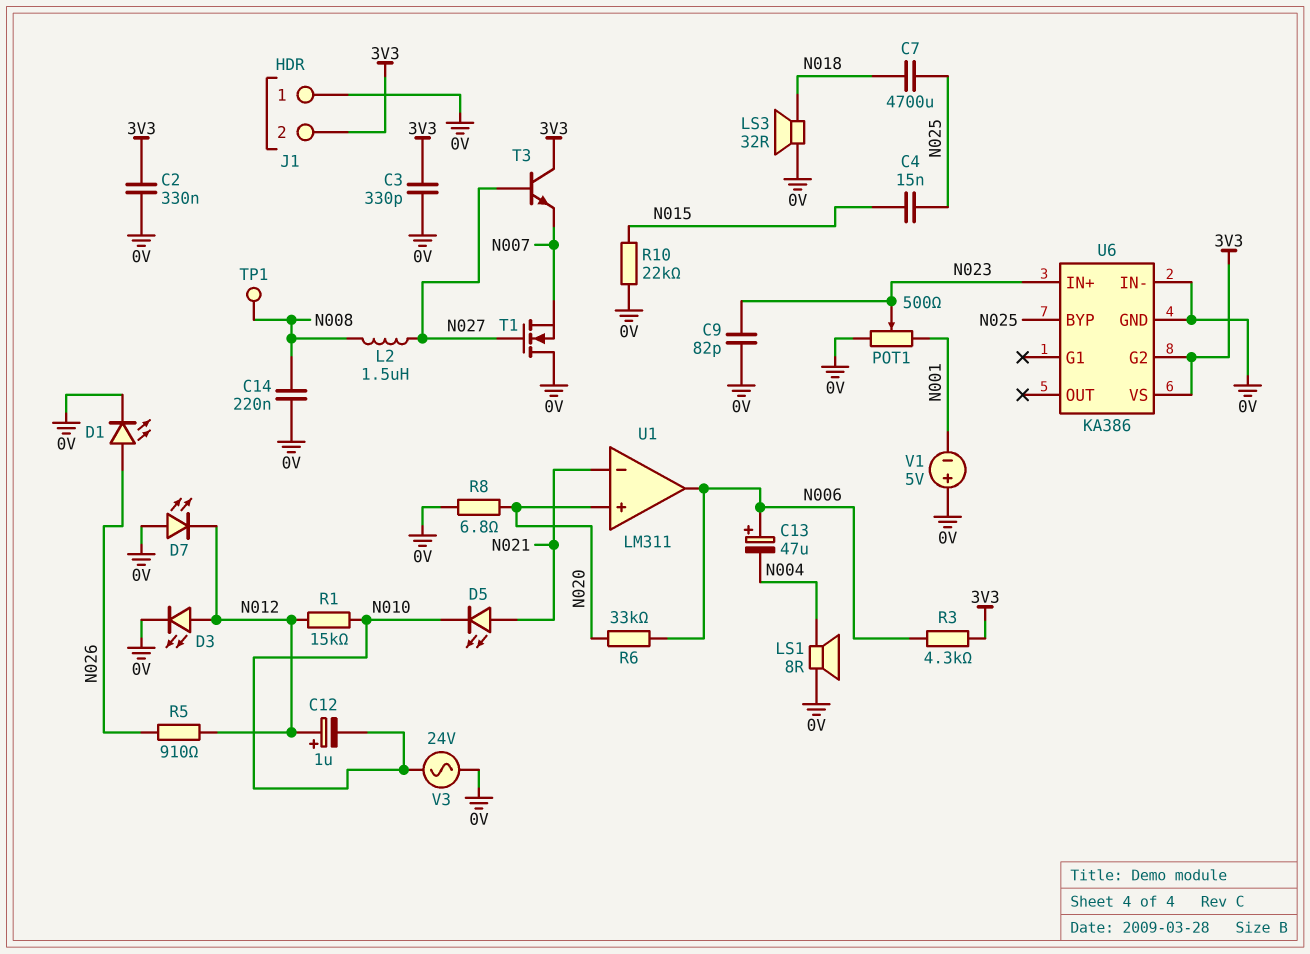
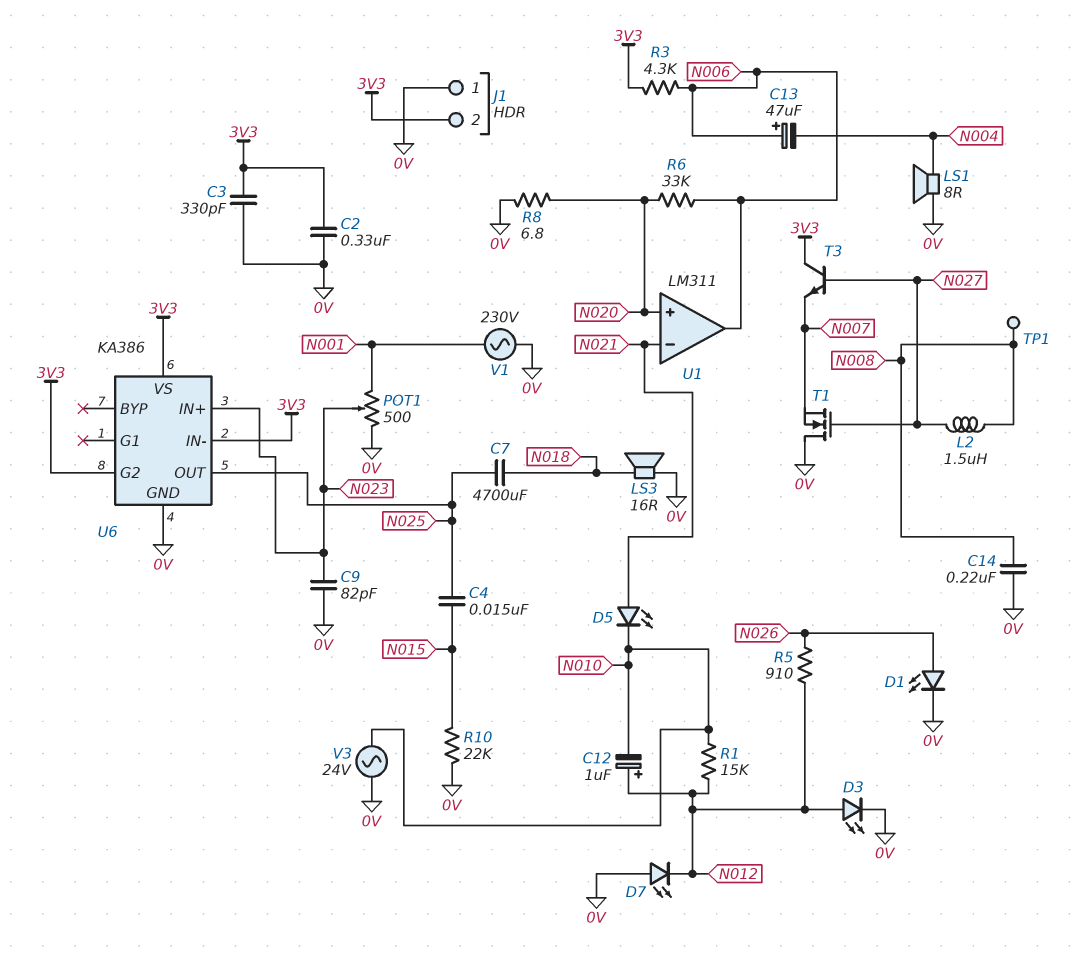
LS3: speaker 32R (0V, N018) -> speaker 16R (0V, N018)
U6 pin BYP: N025 -> none
U6 pin IN-: 0V -> 3V3
U6 pin OUT: none -> N025
V1: 5V (plus 0V, minus N001) -> AC 230V (0V, N001)

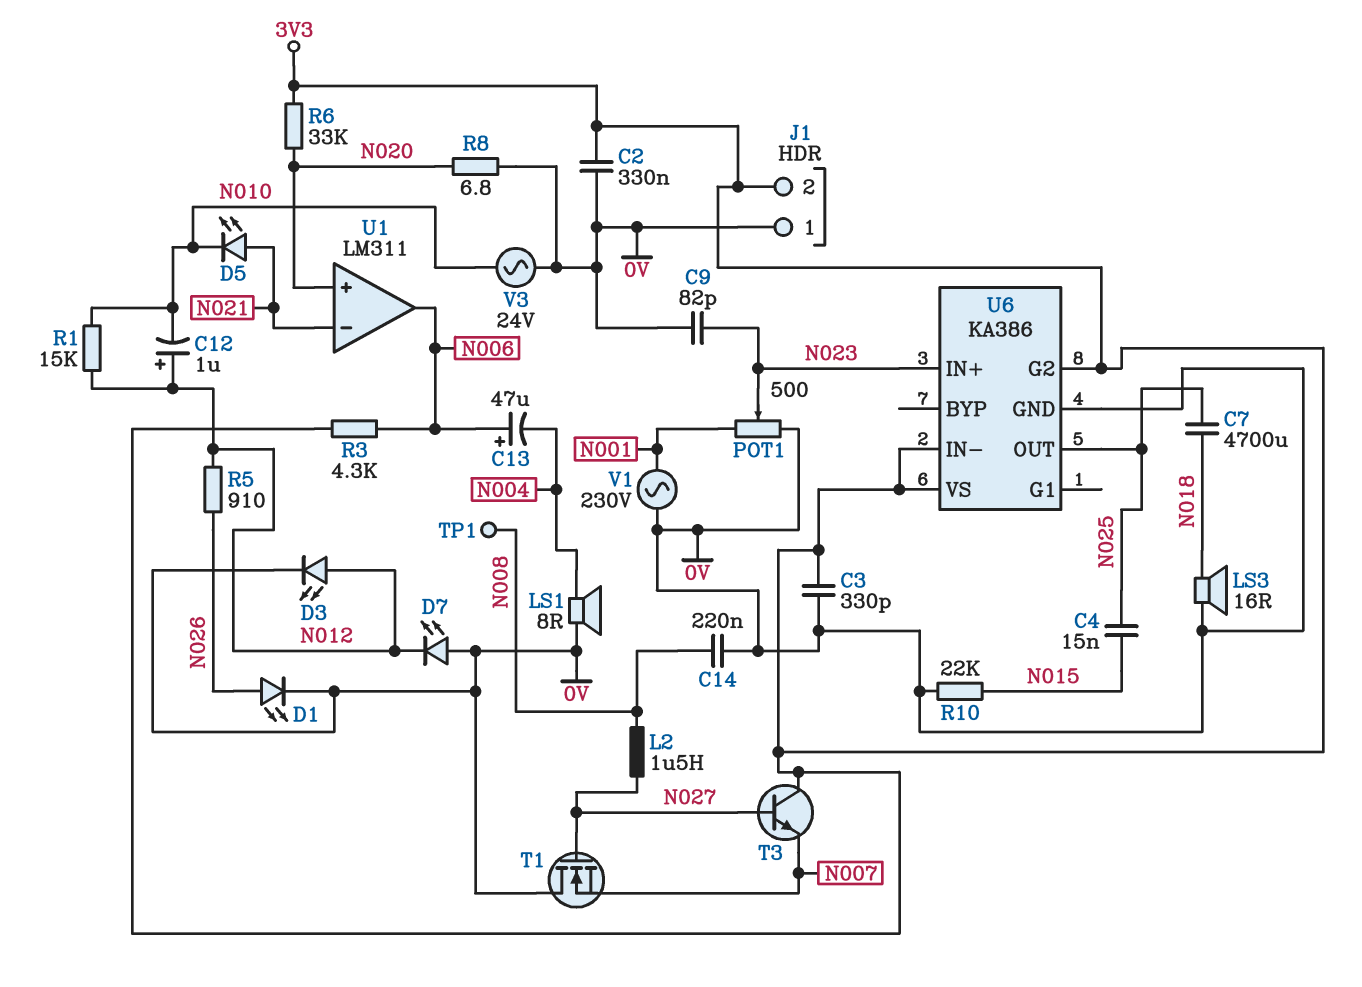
R6: 33k (N006, N020) -> 33k (3V3, N020)

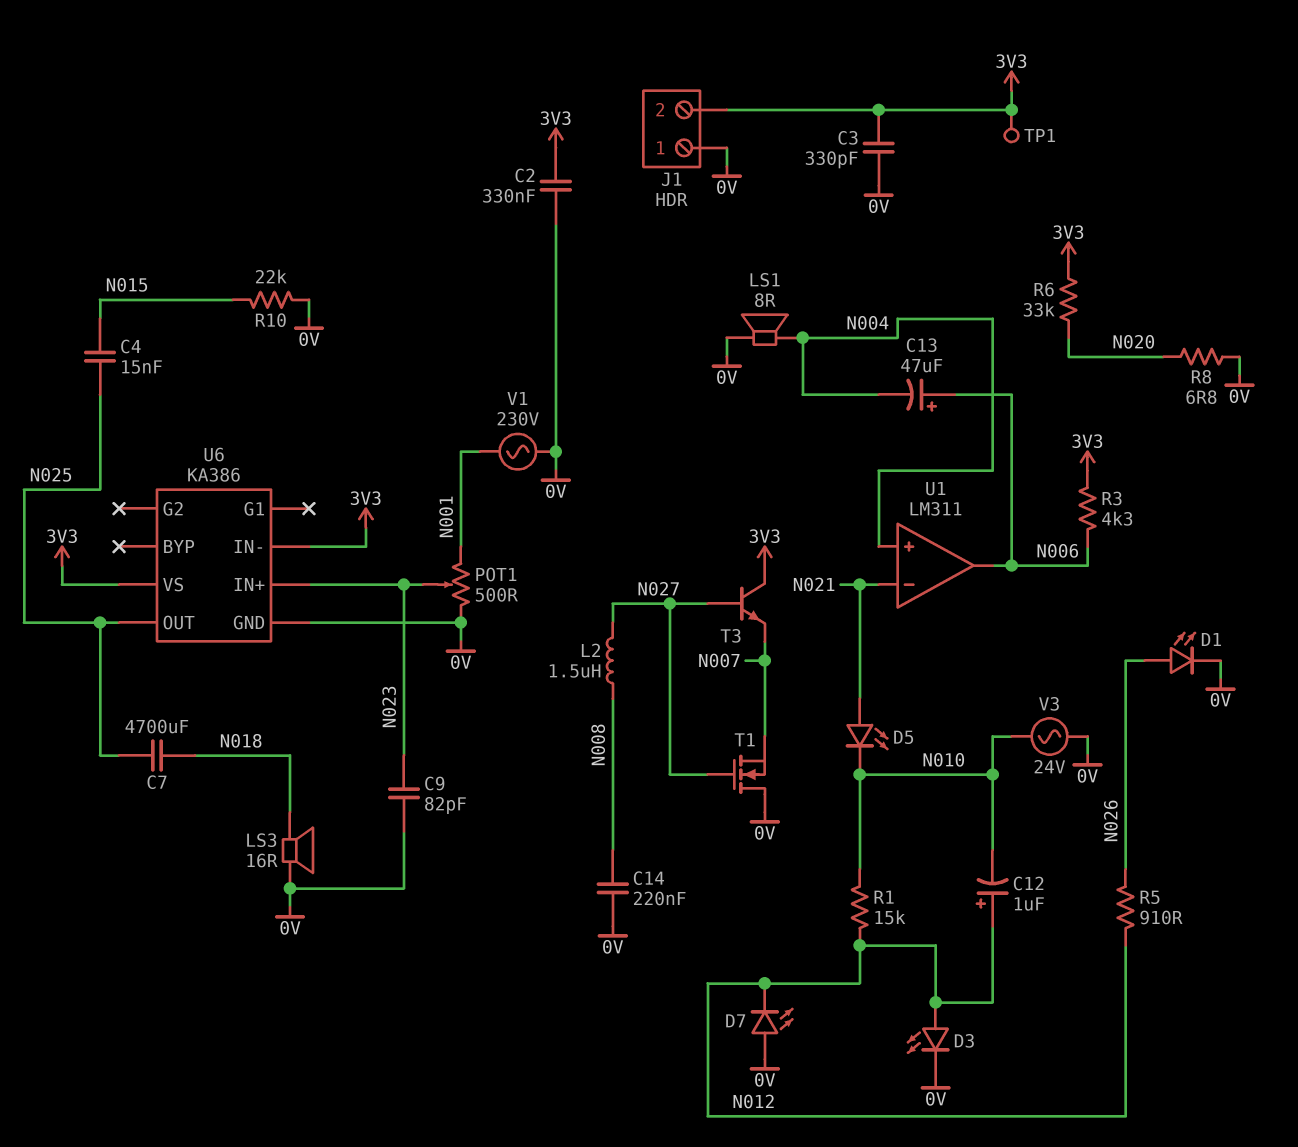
TP1: test point (N008) -> test point (3V3)
U1 pin in+: N020 -> N004
U6 pin G2: 3V3 -> none

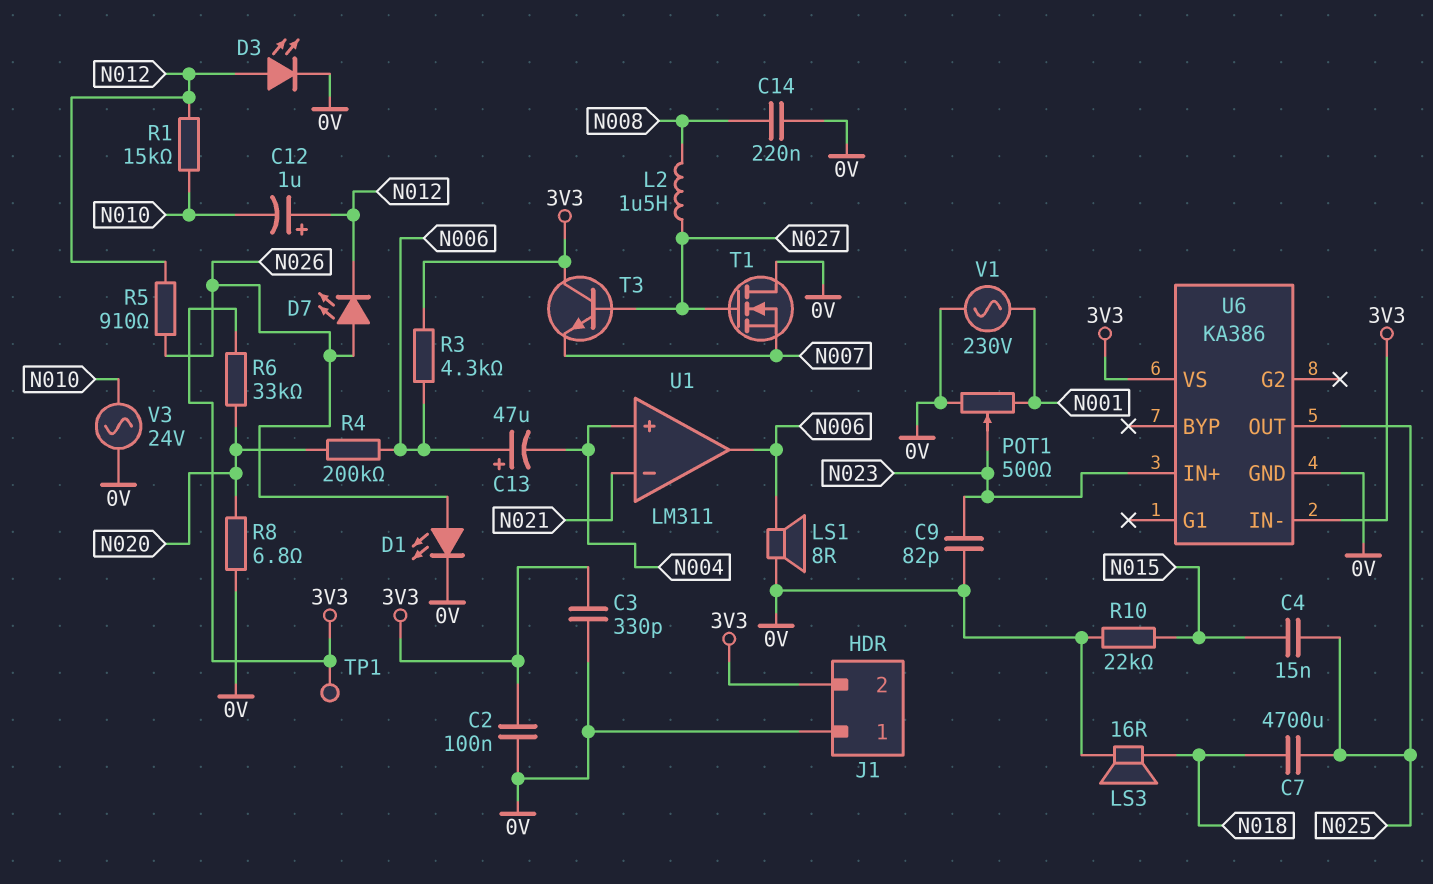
C2: 330nF (0V, 3V3) -> 100nF (0V, 3V3)
D5: LED (A N021, K N010) -> none
D7: LED (A 0V, K N012) -> LED (A N026, K N012)
LS1: speaker 8R (0V, N004) -> speaker 8R (0V, N006)
R4: none -> 200k (N006, N020)

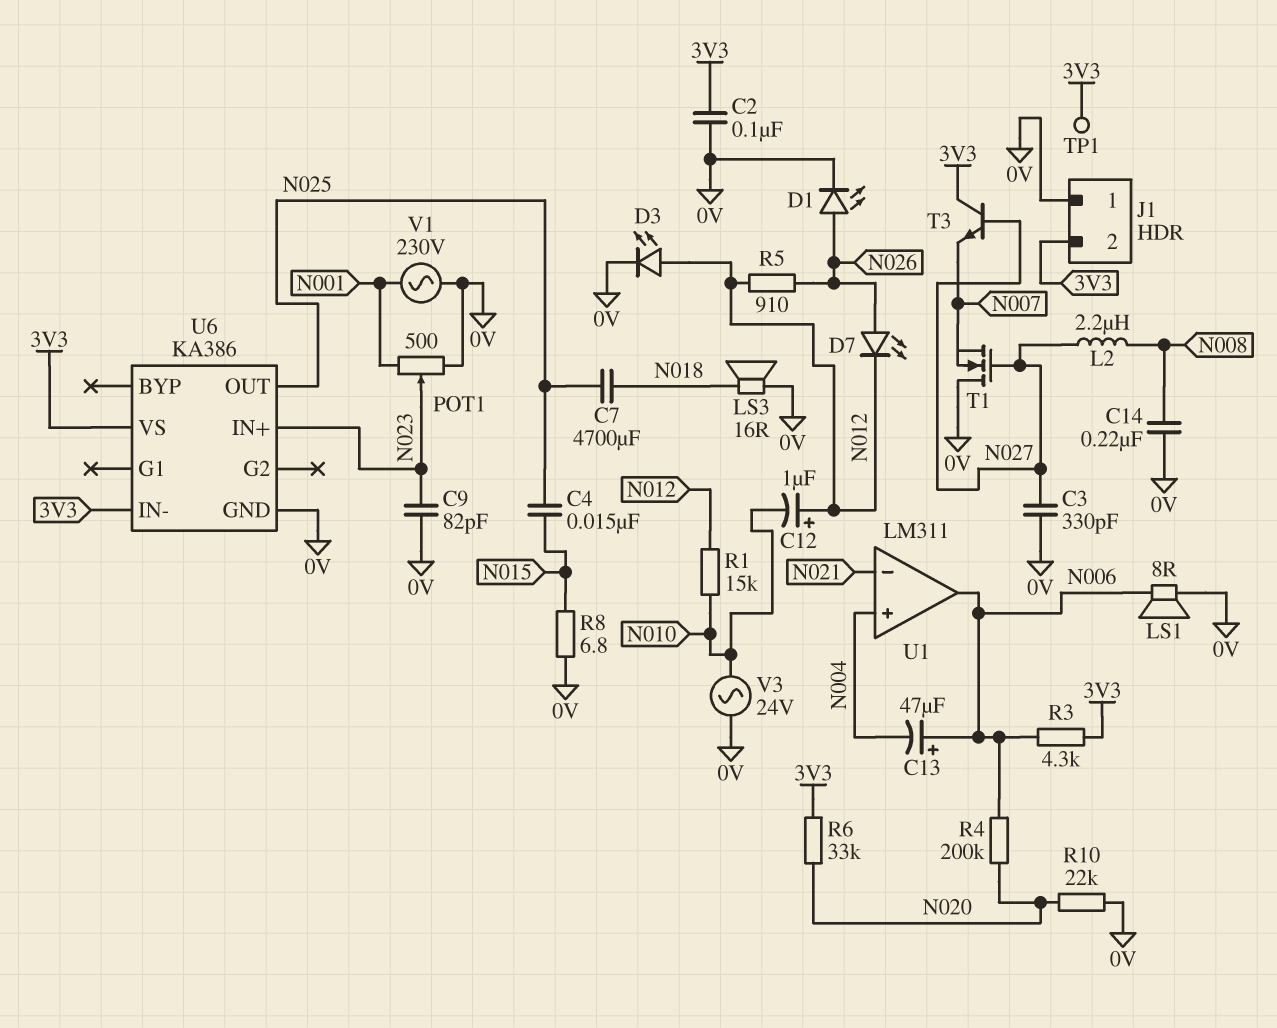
C3: 330pF (0V, 3V3) -> 330pF (0V, N027)
L2: 1.5uH (N008, N027) -> 2.2uH (N008, N027)
R8: 6.8 (0V, N020) -> 6.8 (0V, N015)
R10: 22k (0V, N015) -> 22k (0V, N020)

